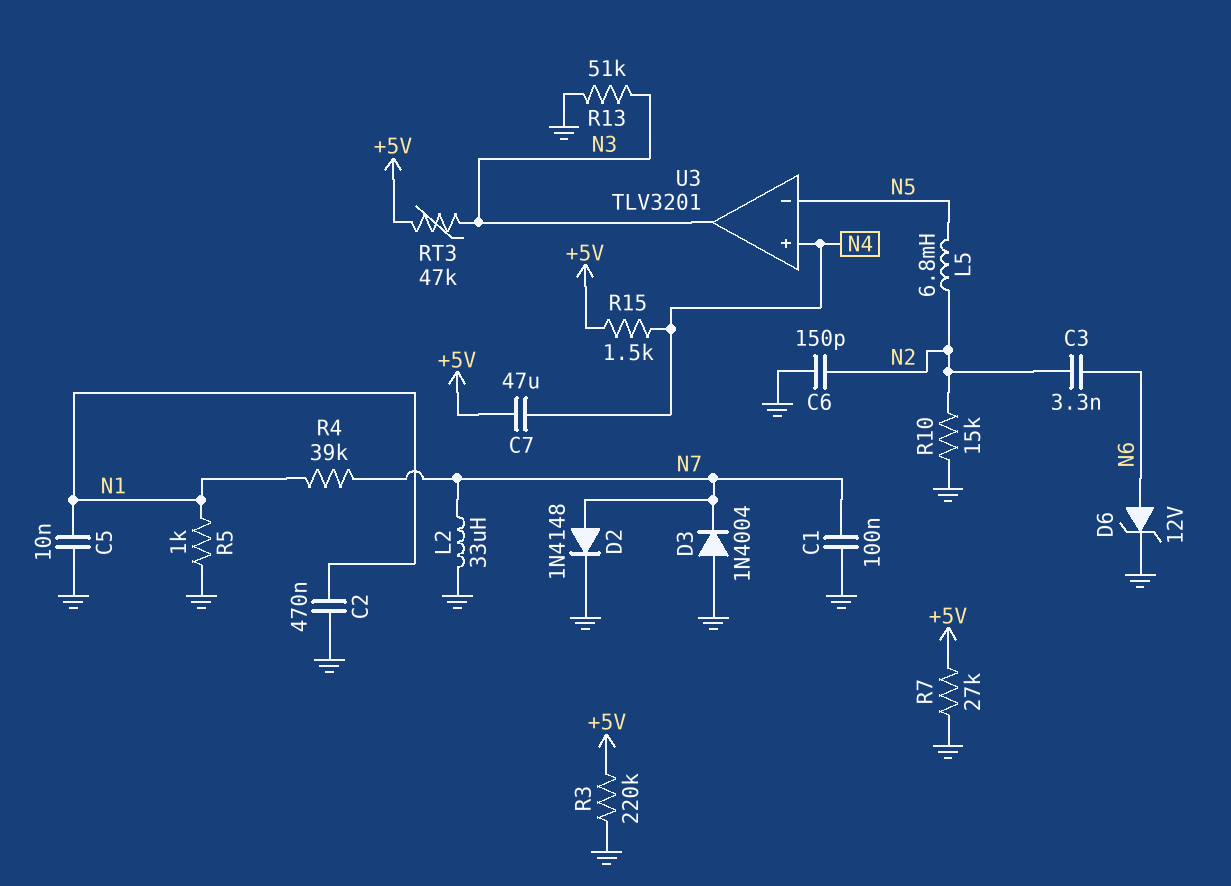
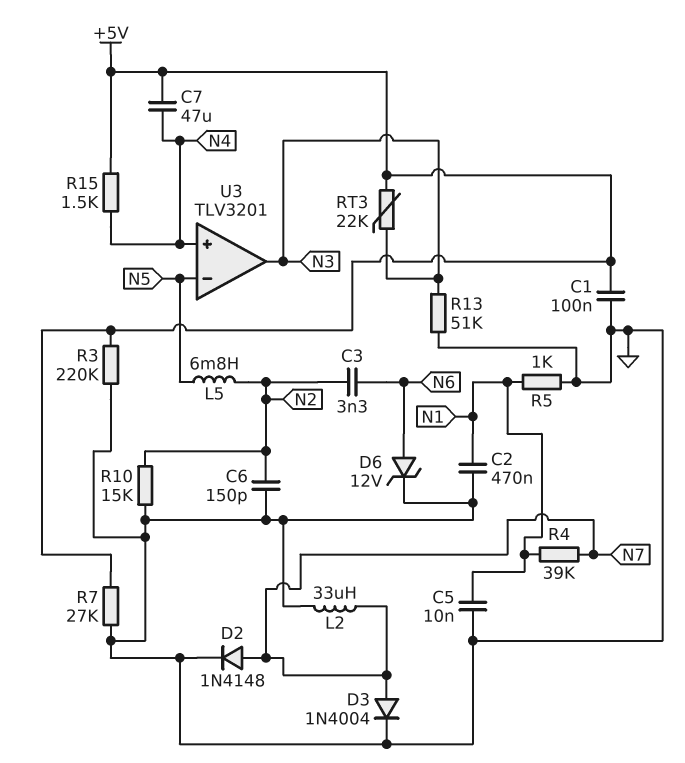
C1: 100nF (GND, N7) -> 100nF (+5V, GND)
D3: diode 1N4004 (A GND, K N7) -> diode 1N4004 (A N7, K GND)
RT3: 47k (+5V, N3) -> 22k (+5V, N3)

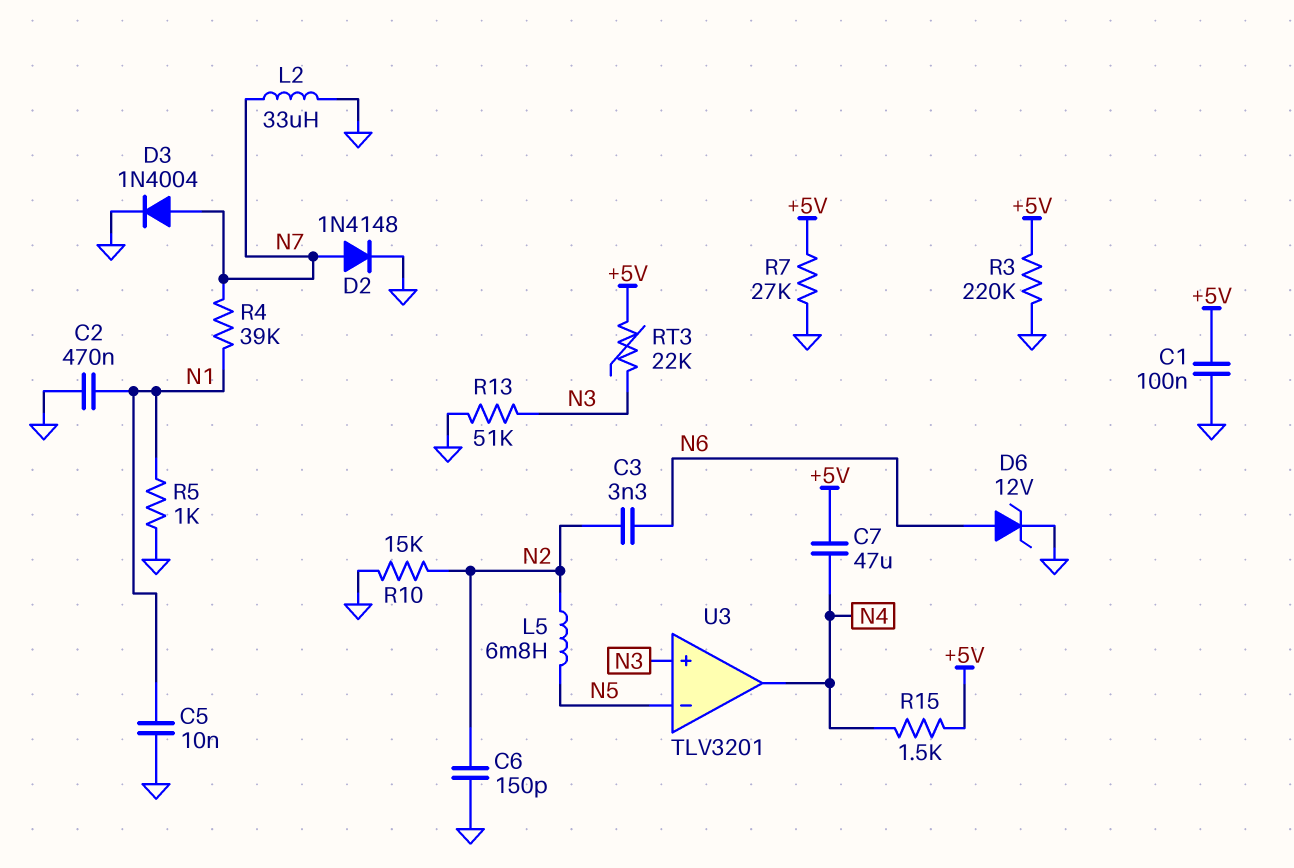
U3 pin in+: N4 -> N3
U3 pin out: N3 -> N4

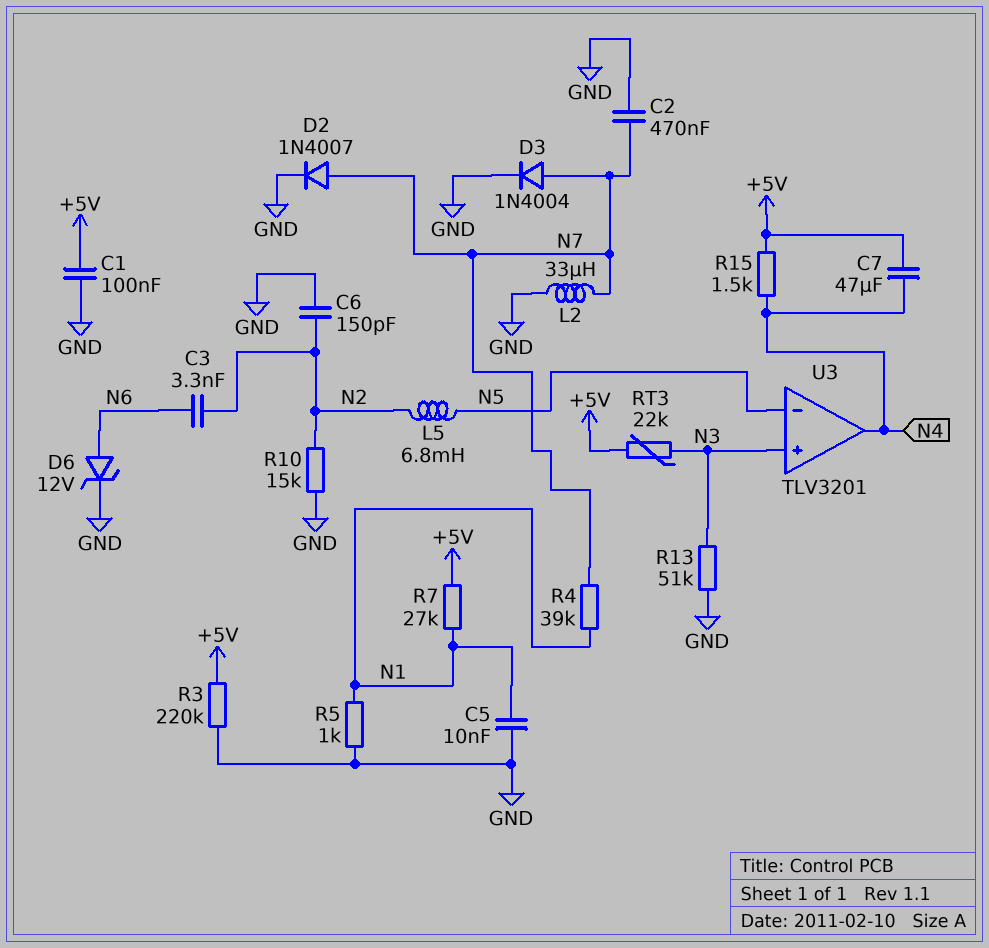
C2: 470nF (GND, N1) -> 470nF (GND, N7)
D2: diode 1N4148 (A N7, K GND) -> diode 1N4007 (A N7, K GND)
R7: 27k (+5V, GND) -> 27k (+5V, N1)

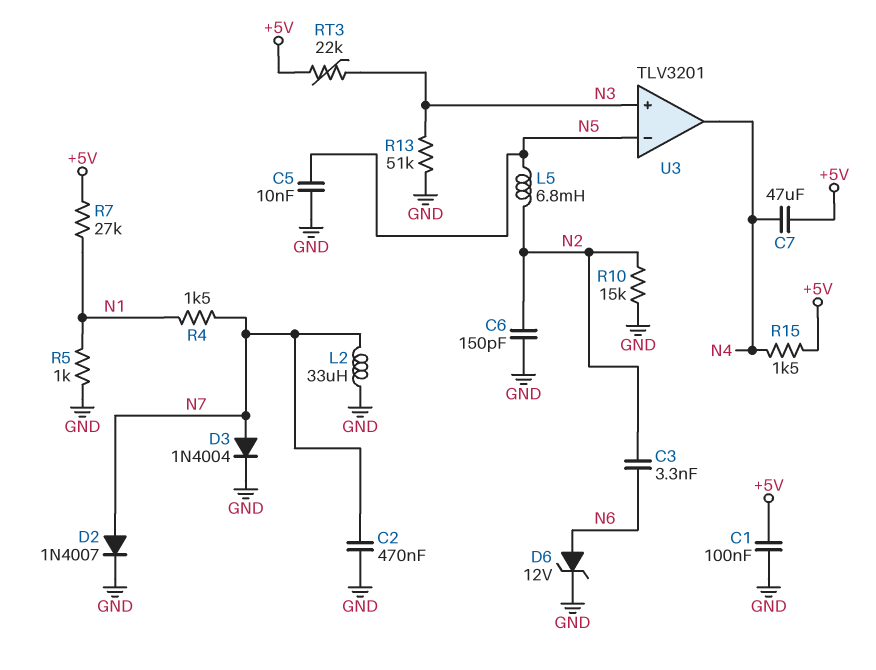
C5: 10nF (GND, N1) -> 10nF (GND, N5)
R3: 220k (+5V, GND) -> none
R4: 39k (N1, N7) -> 1.5k (N1, N7)

